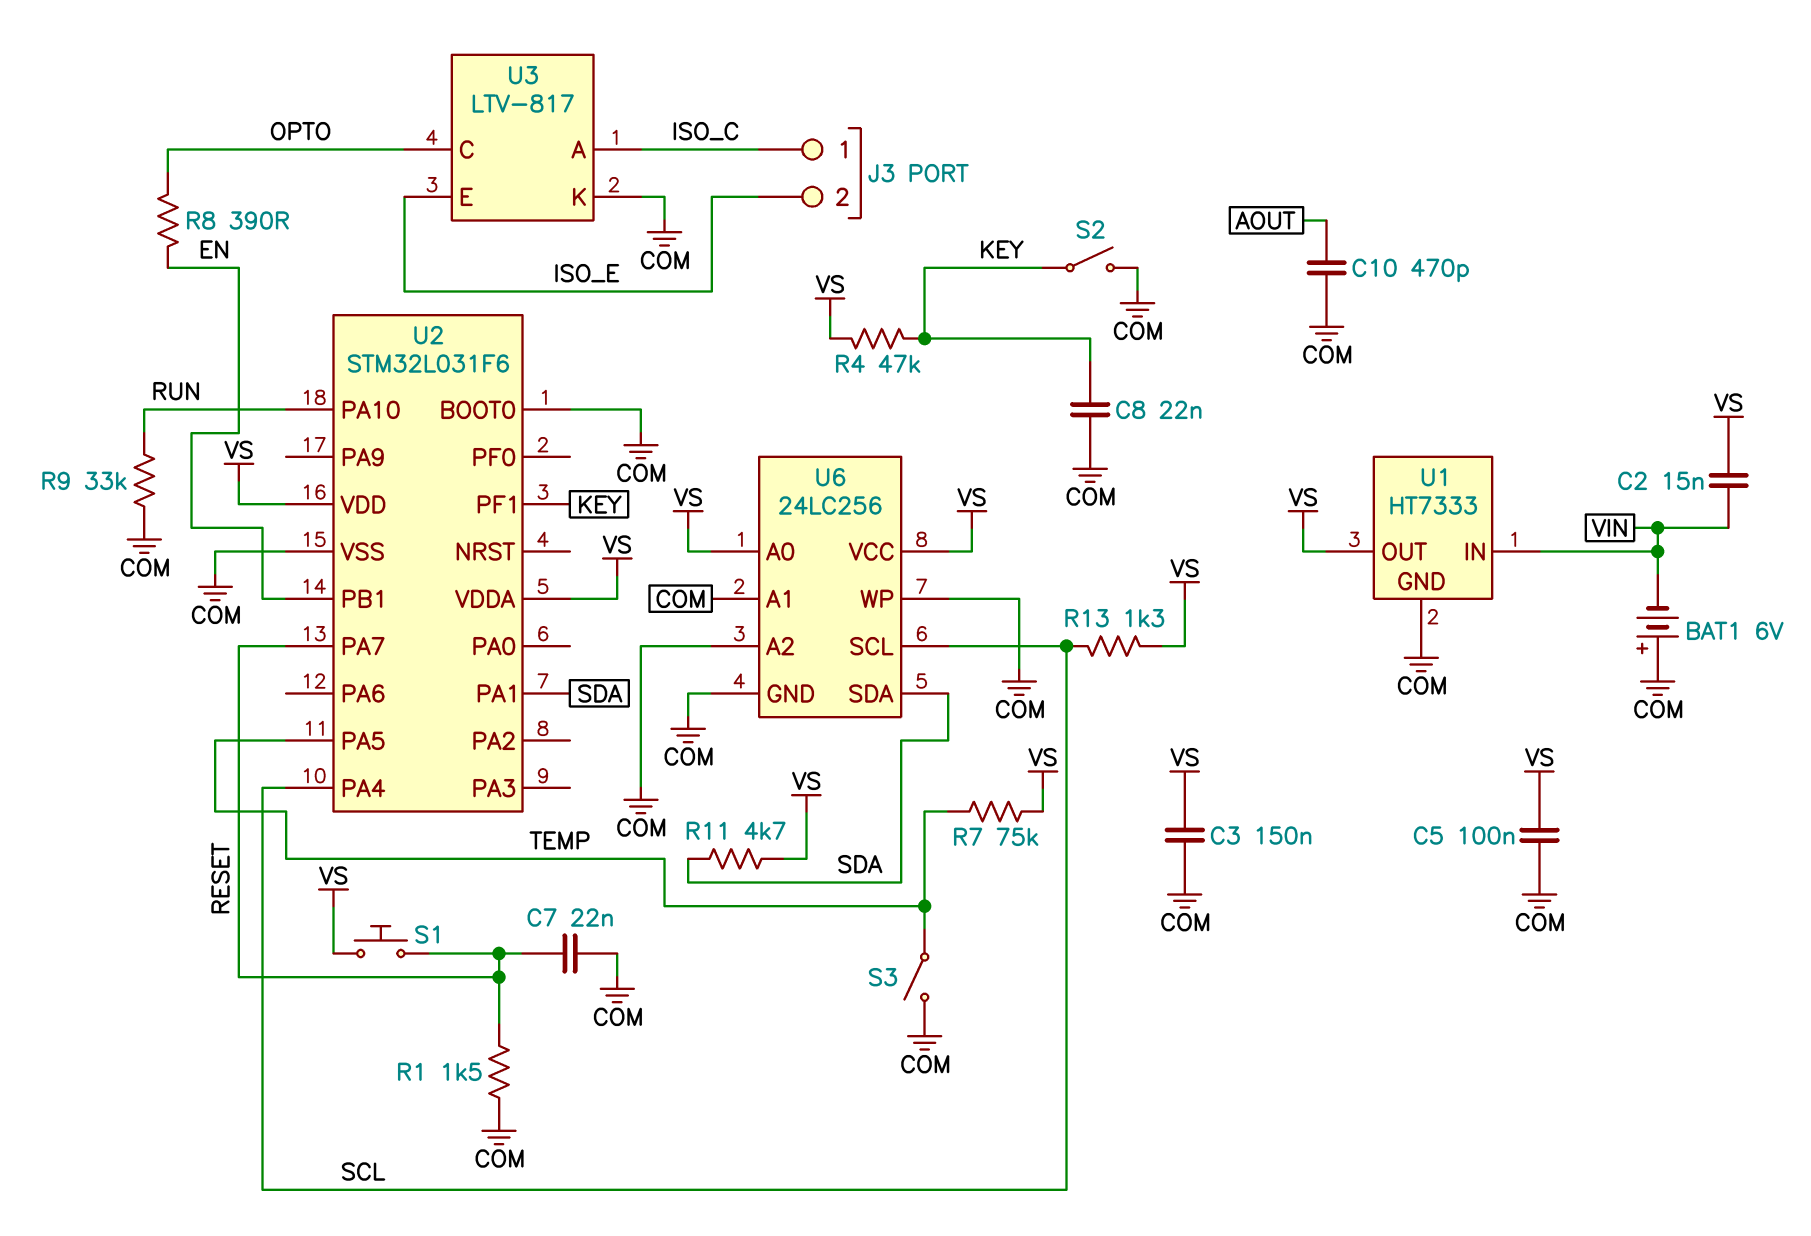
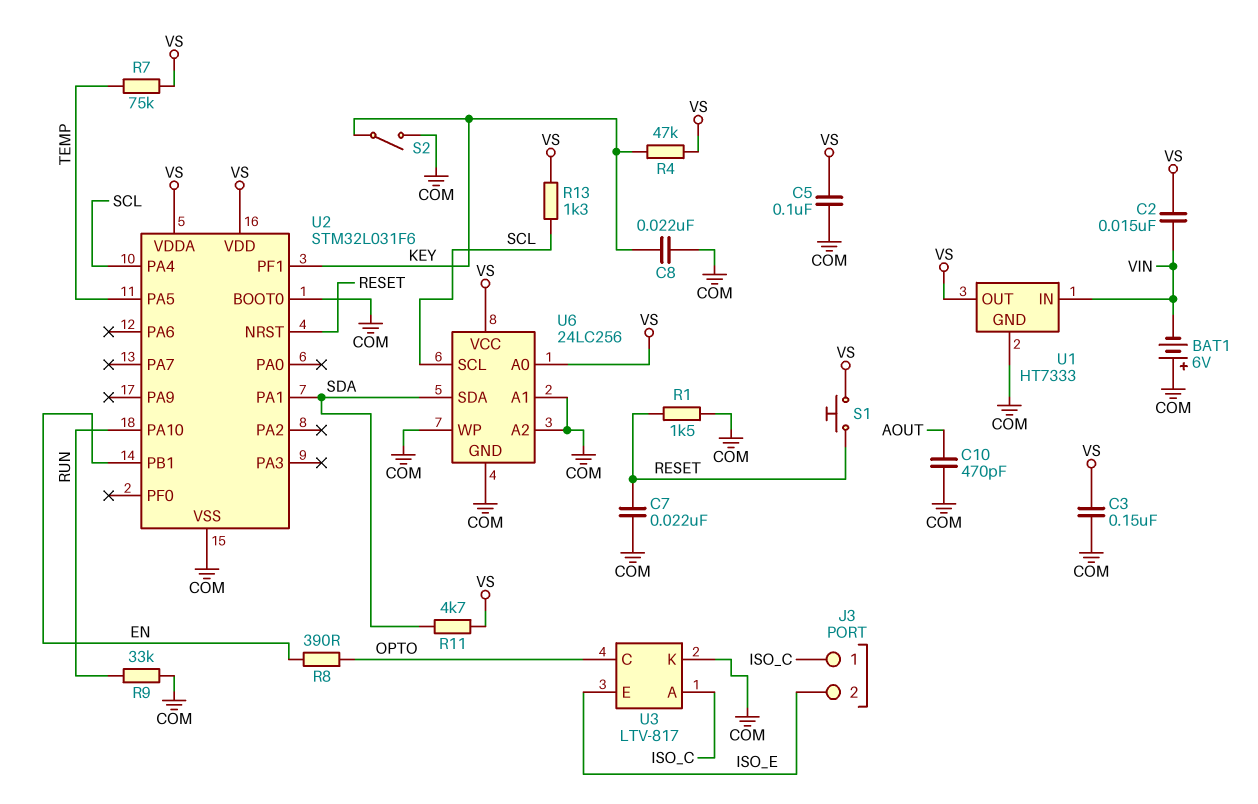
S3: switch (COM, TEMP) -> none
U2 pin NRST: none -> RESET
U2 pin PA7: RESET -> none

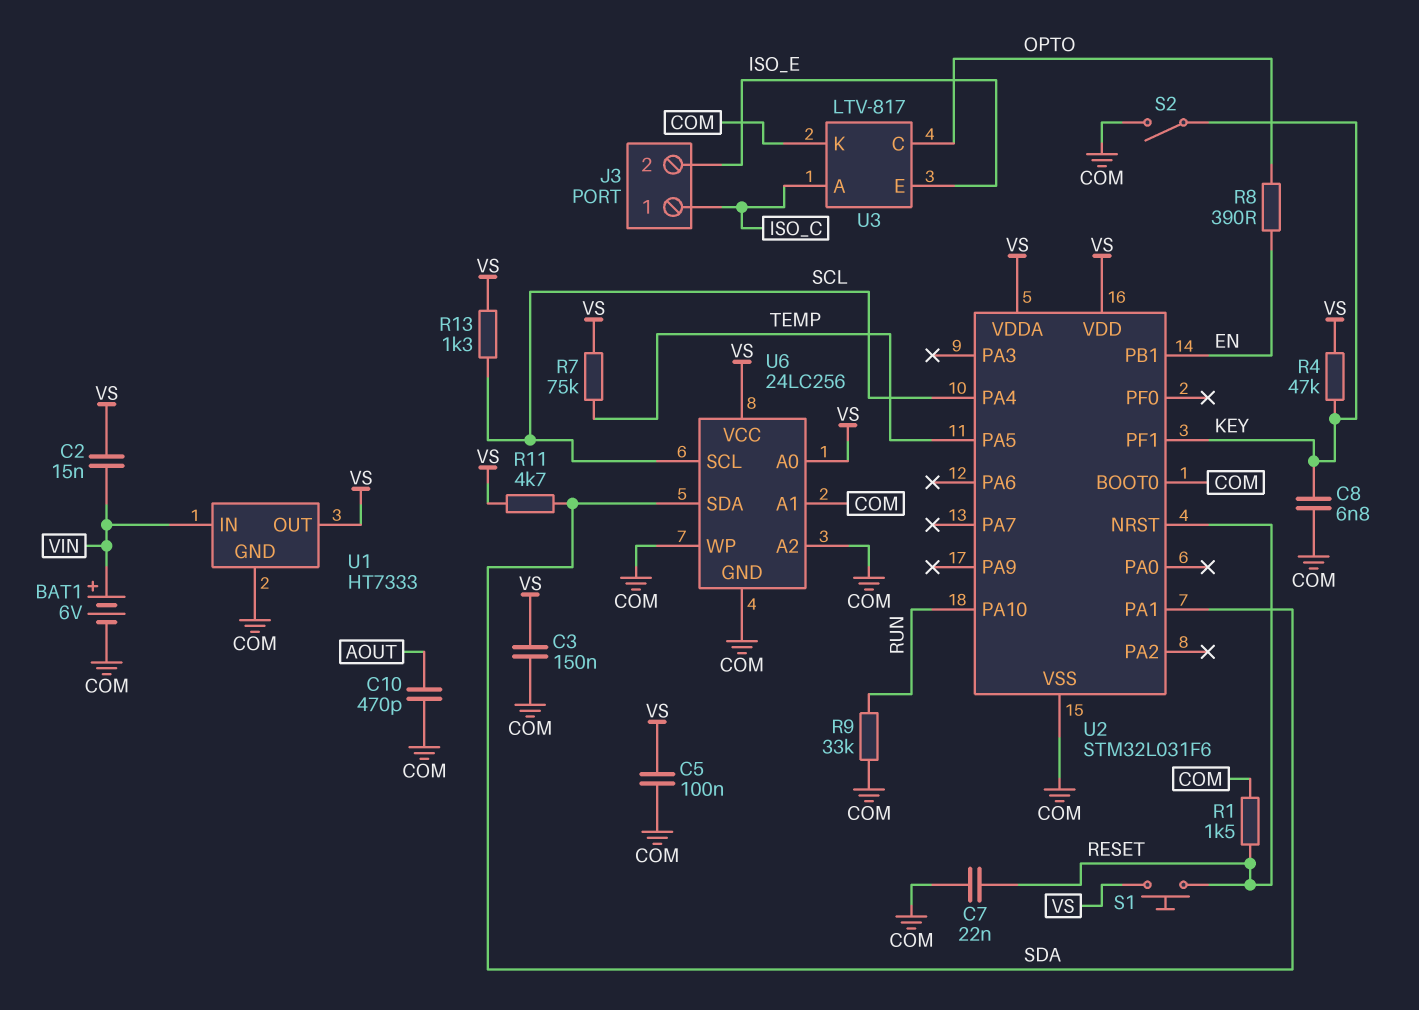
BAT1: 6V (plus COM, minus VIN) -> 6V (plus VIN, minus COM)
C8: 22nF (COM, KEY) -> 6.8nF (COM, KEY)

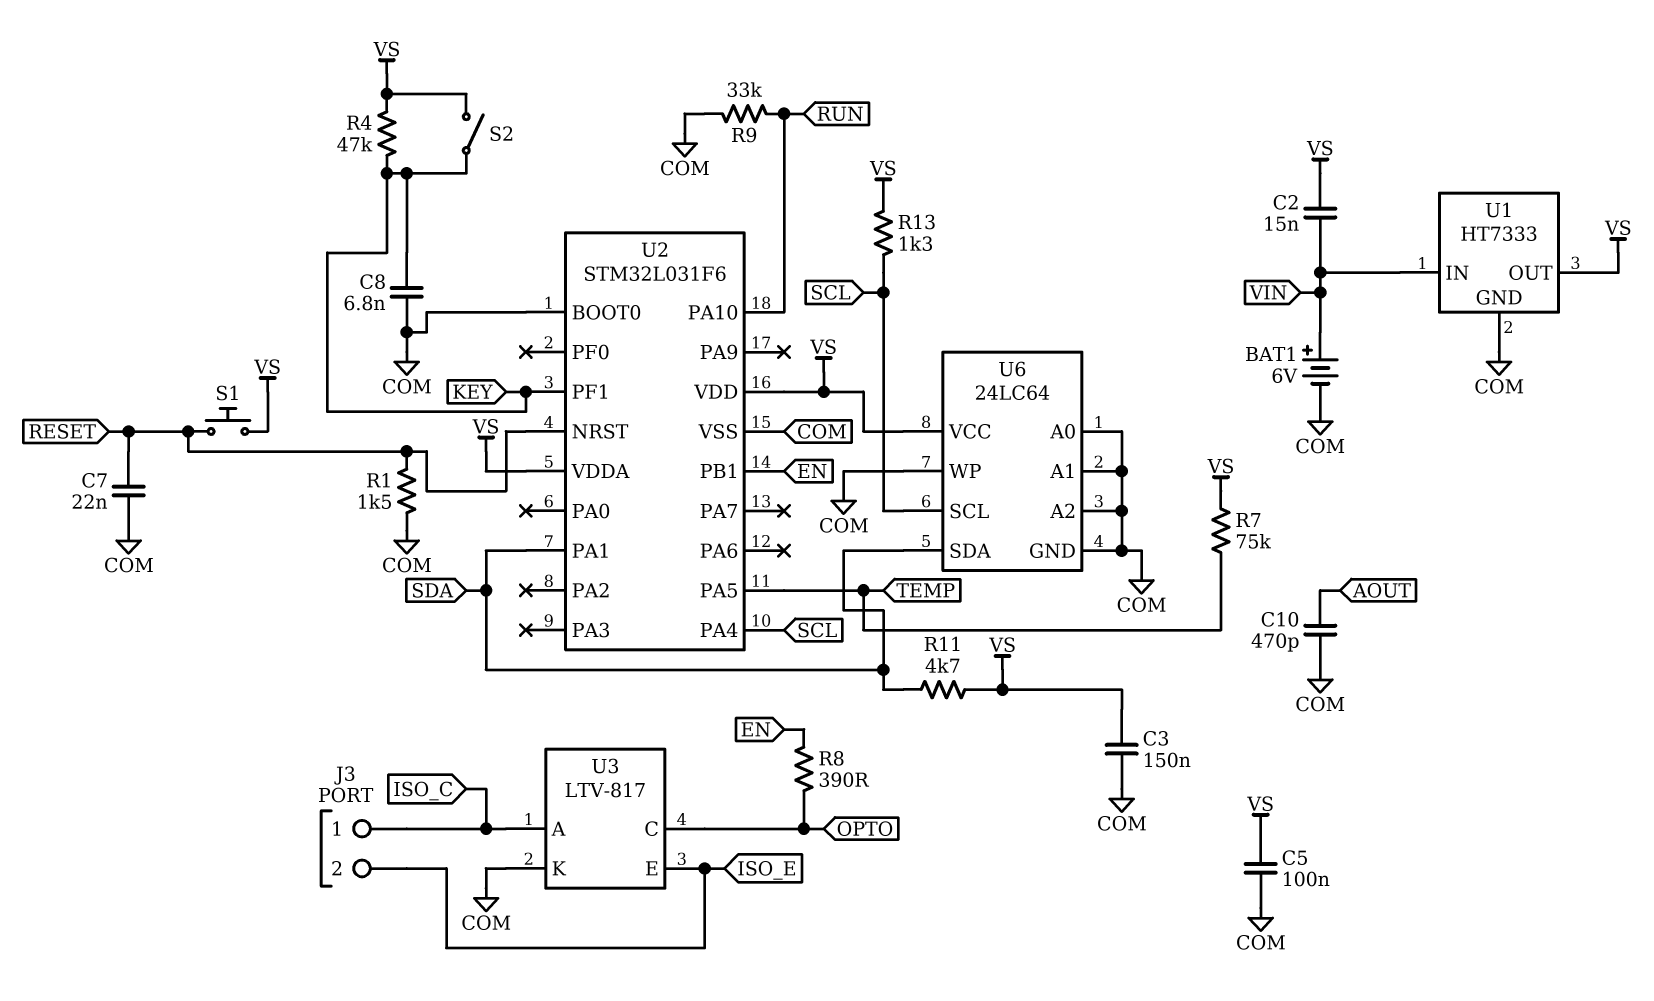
S2: switch (COM, KEY) -> switch (KEY, VS)
U6: 24LC256 -> 24LC64
U6 pin A0: VS -> COM

